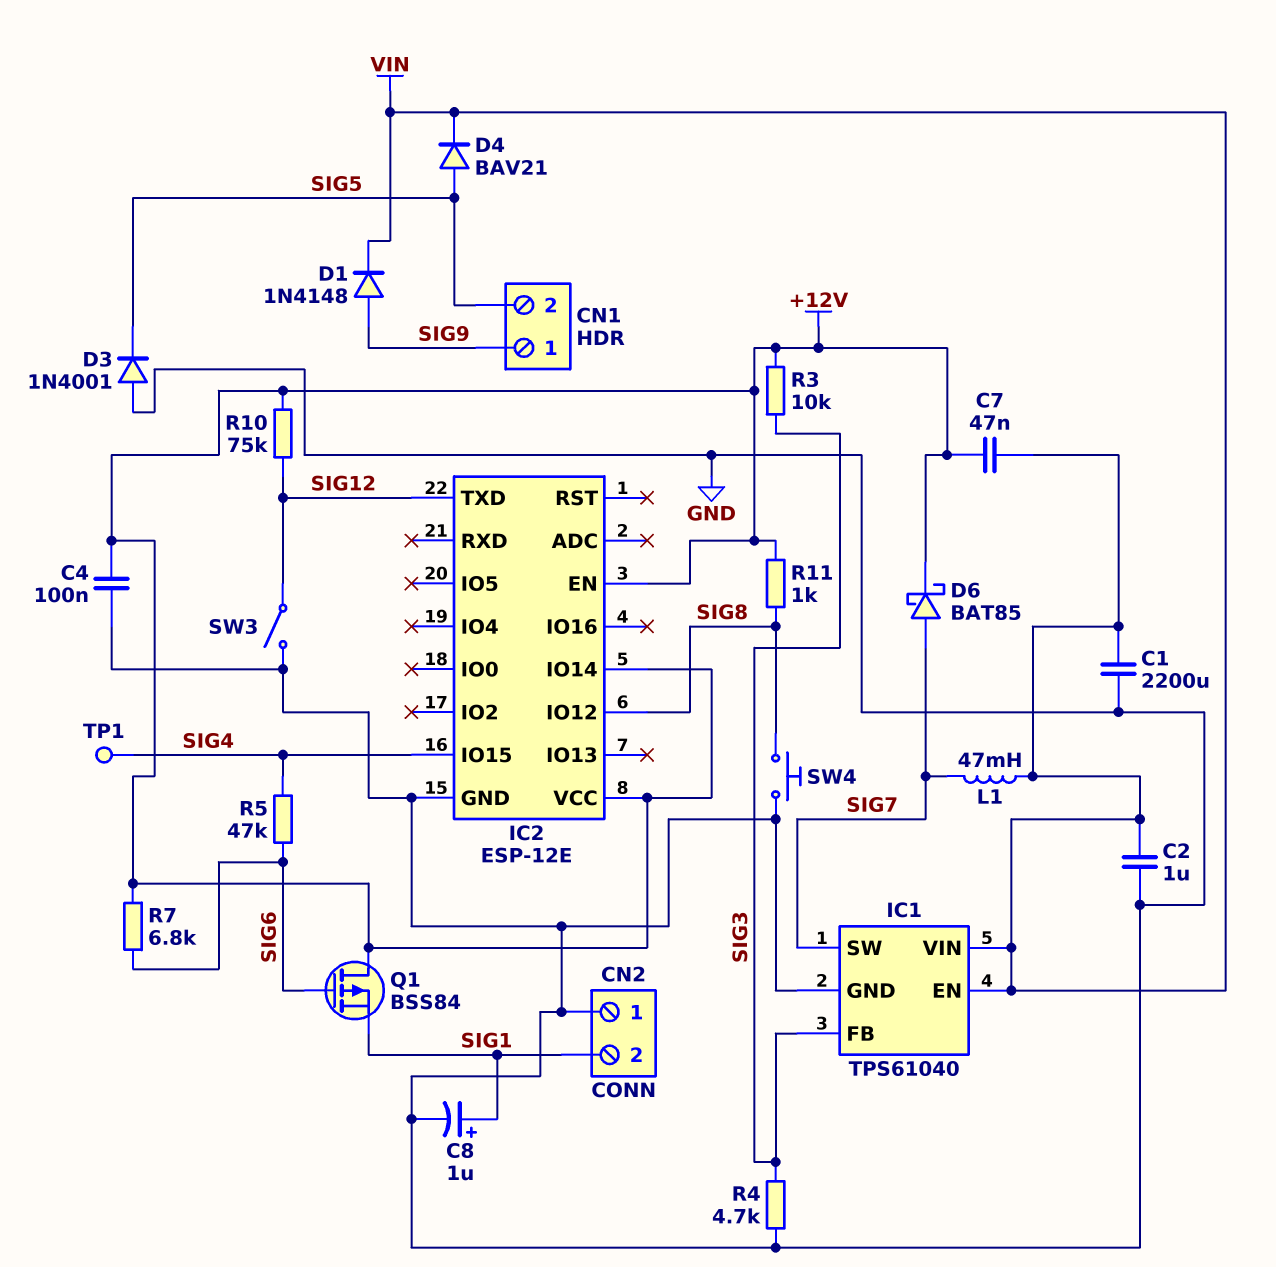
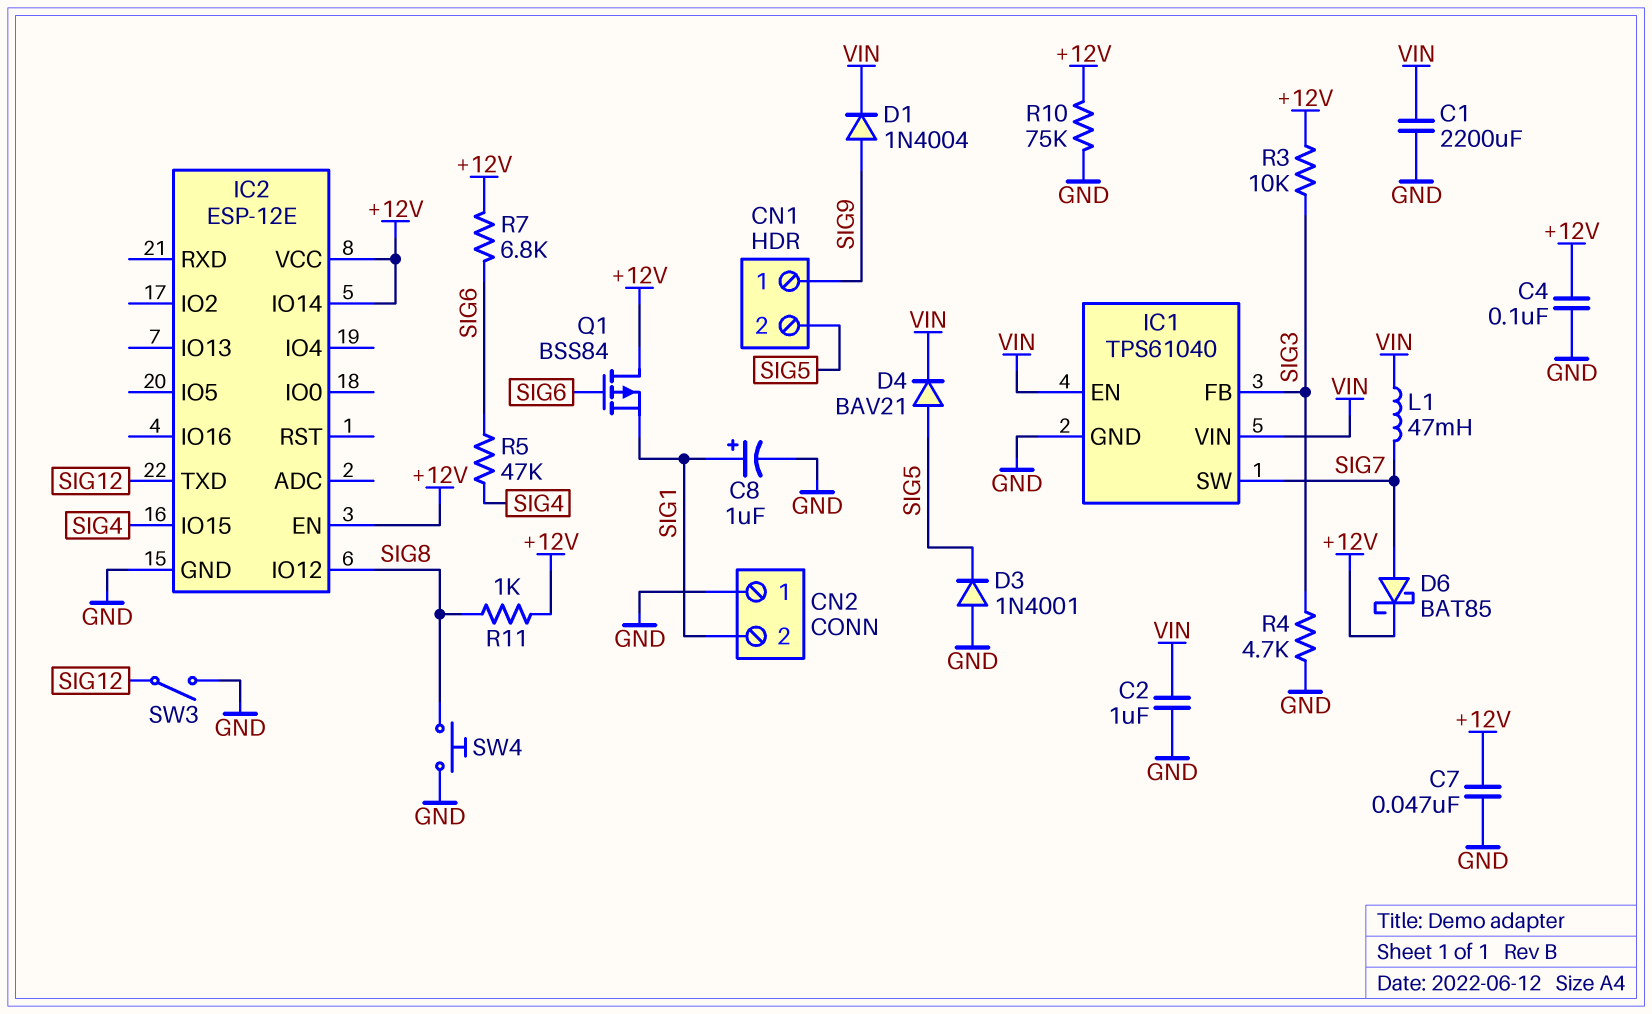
C7: 47nF (+12V, VIN) -> 47nF (+12V, GND)
D1: diode 1N4148 (A SIG9, K VIN) -> diode 1N4004 (A SIG9, K VIN)
R10: 75k (+12V, SIG12) -> 75k (+12V, GND)
TP1: test point (SIG4) -> none

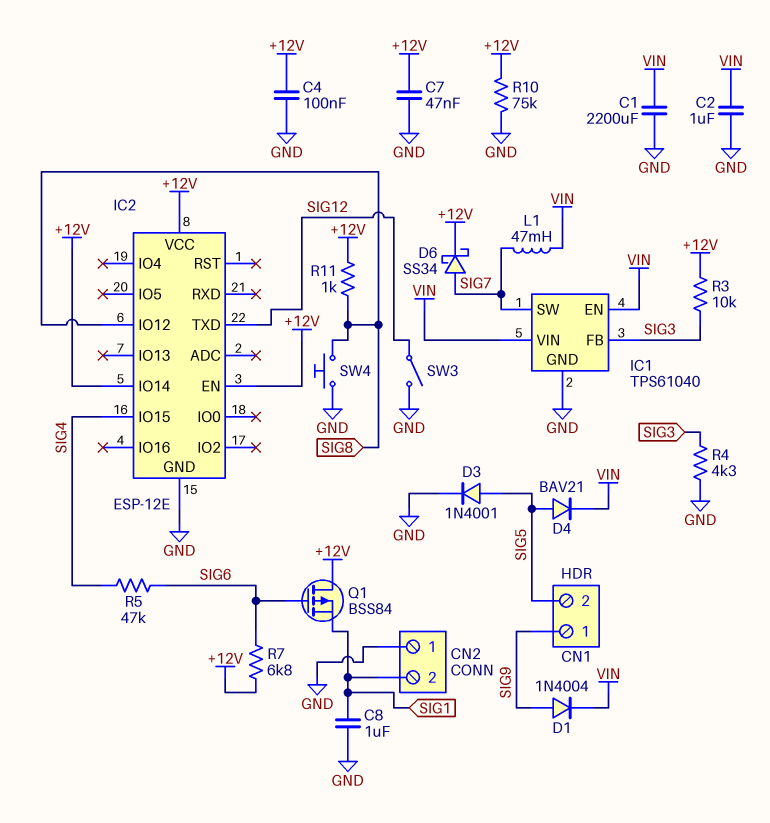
C8: 1uF (plus SIG1, minus GND) -> 1uF (GND, SIG1)
D3: diode 1N4001 (A GND, K SIG5) -> diode 1N4001 (A SIG5, K GND)
D6: schottky BAT85 (A SIG7, K +12V) -> schottky SS34 (A SIG7, K +12V)
R4: 4.7k (GND, SIG3) -> 4.3k (GND, SIG3)

